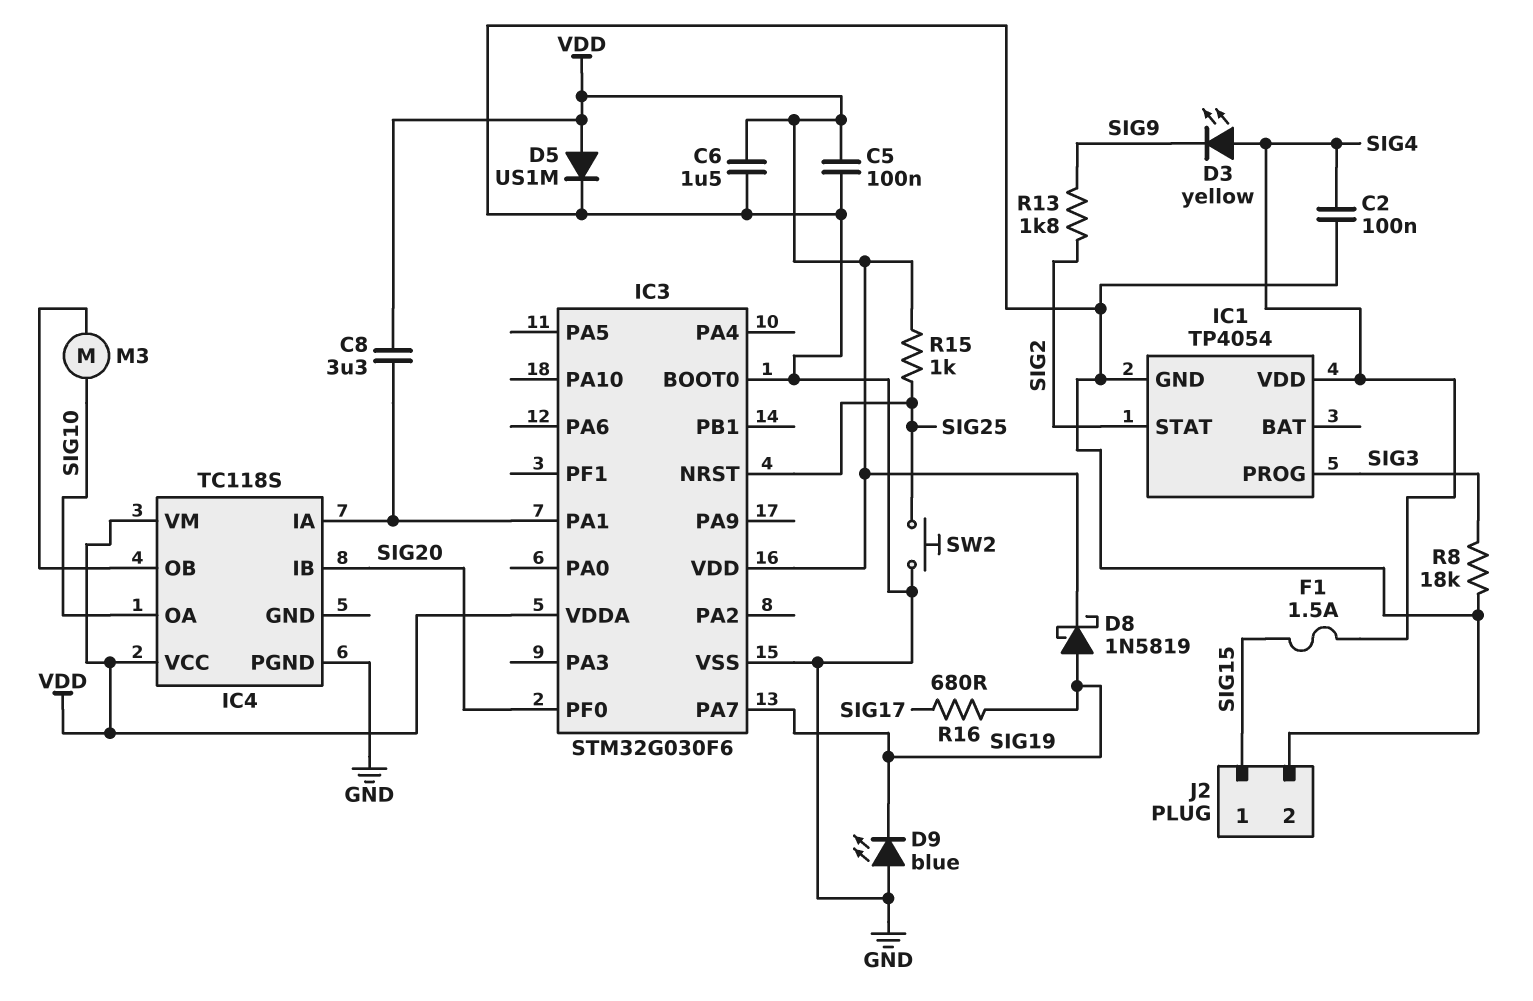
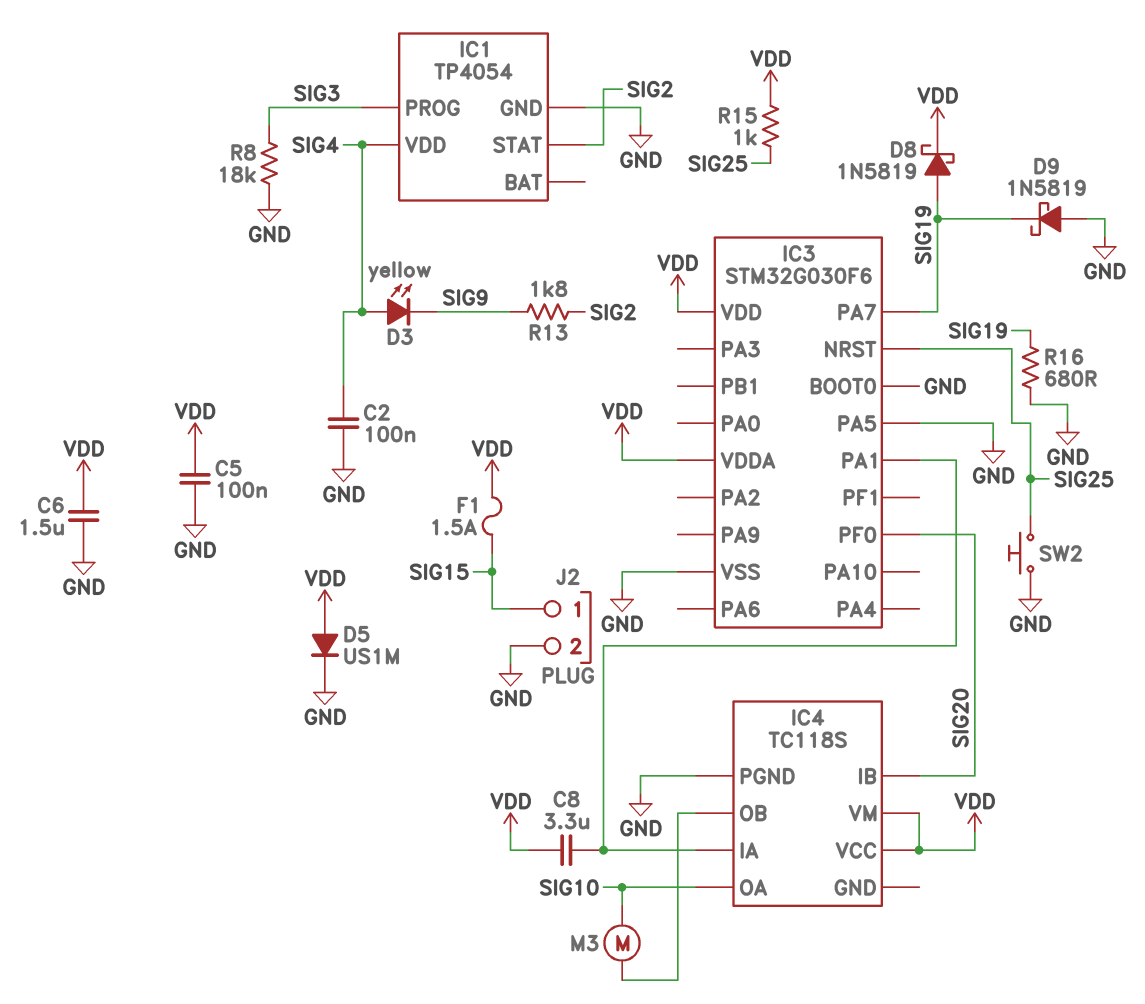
D9: LED blue (A GND, K SIG19) -> schottky 1N5819 (A GND, K SIG19)
F1: 1.5A (SIG4, SIG15) -> 1.5A (SIG15, VDD)
IC3 pin PA5: none -> GND
R16: 680 (SIG17, SIG19) -> 680 (GND, SIG19)

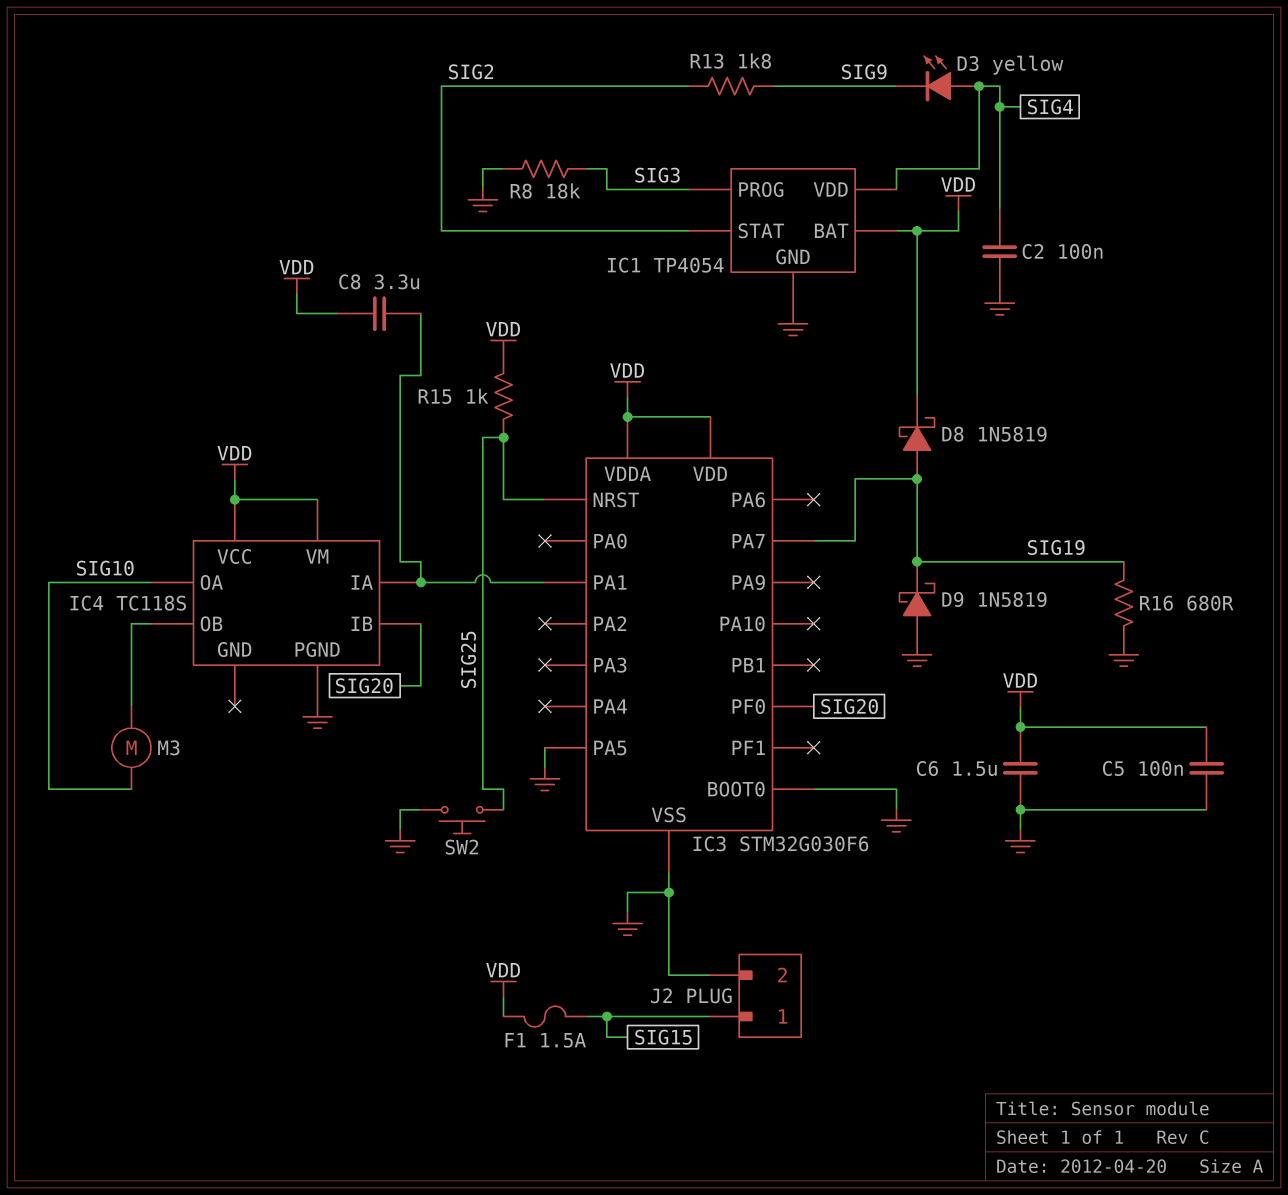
D5: diode US1M (A VDD, K GND) -> none
IC1 pin BAT: none -> VDD

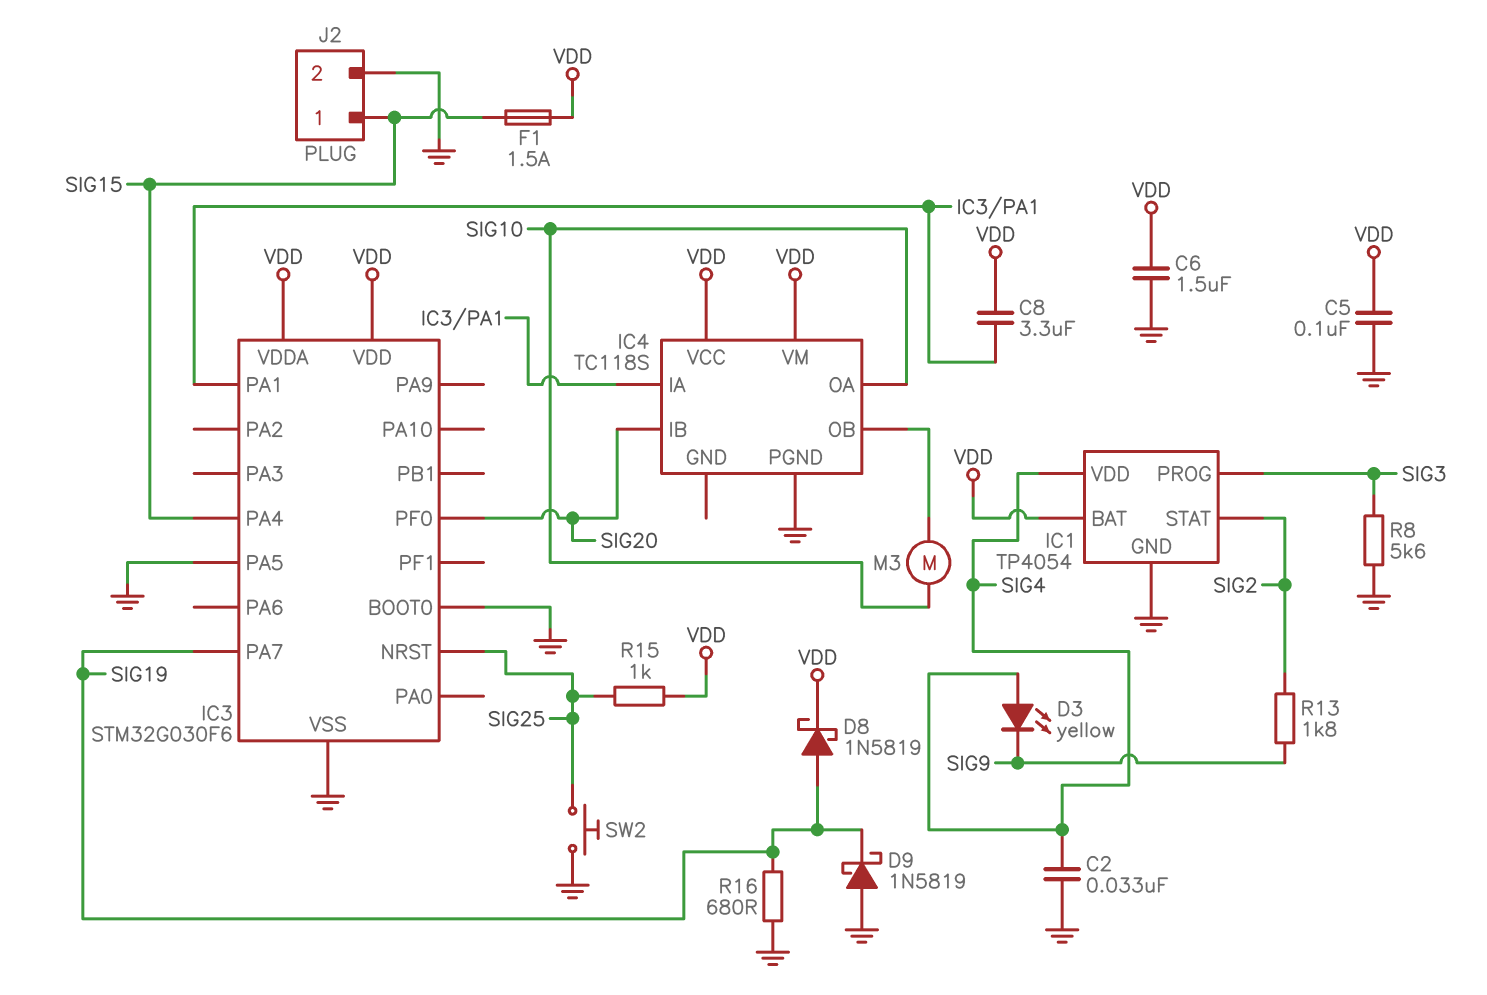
C2: 100nF (GND, SIG4) -> 33nF (GND, SIG4)
IC3 pin PA4: none -> SIG15
R8: 18k (GND, SIG3) -> 5.6k (GND, SIG3)

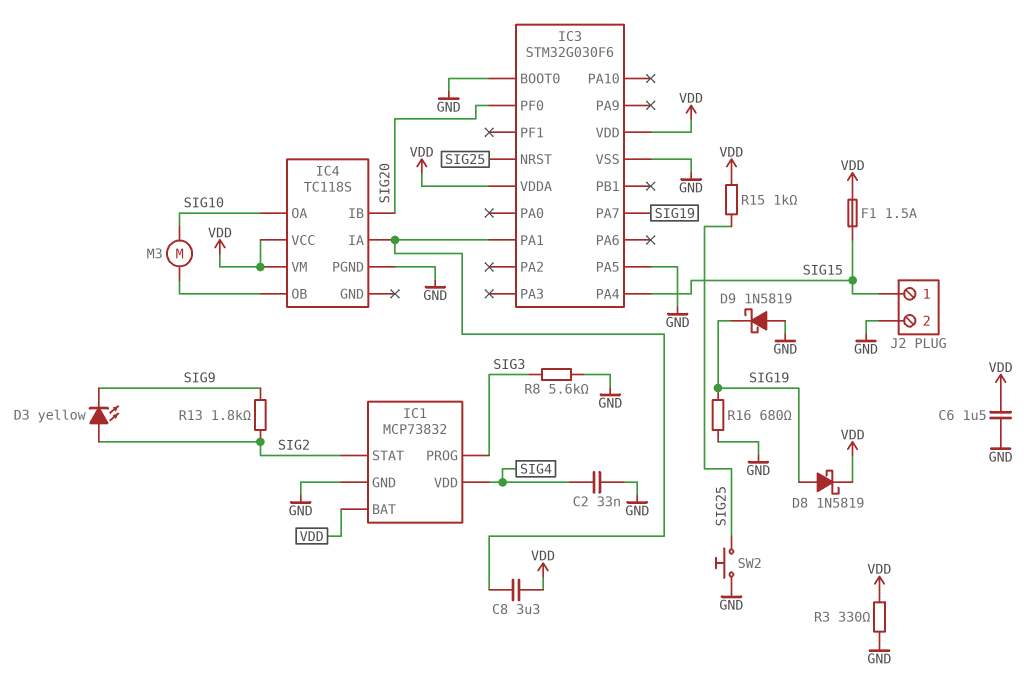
C5: 100nF (GND, VDD) -> none
D3: LED yellow (A SIG4, K SIG9) -> LED yellow (A SIG2, K SIG9)
IC1: TP4054 -> MCP73832
R3: none -> 330 (GND, VDD)

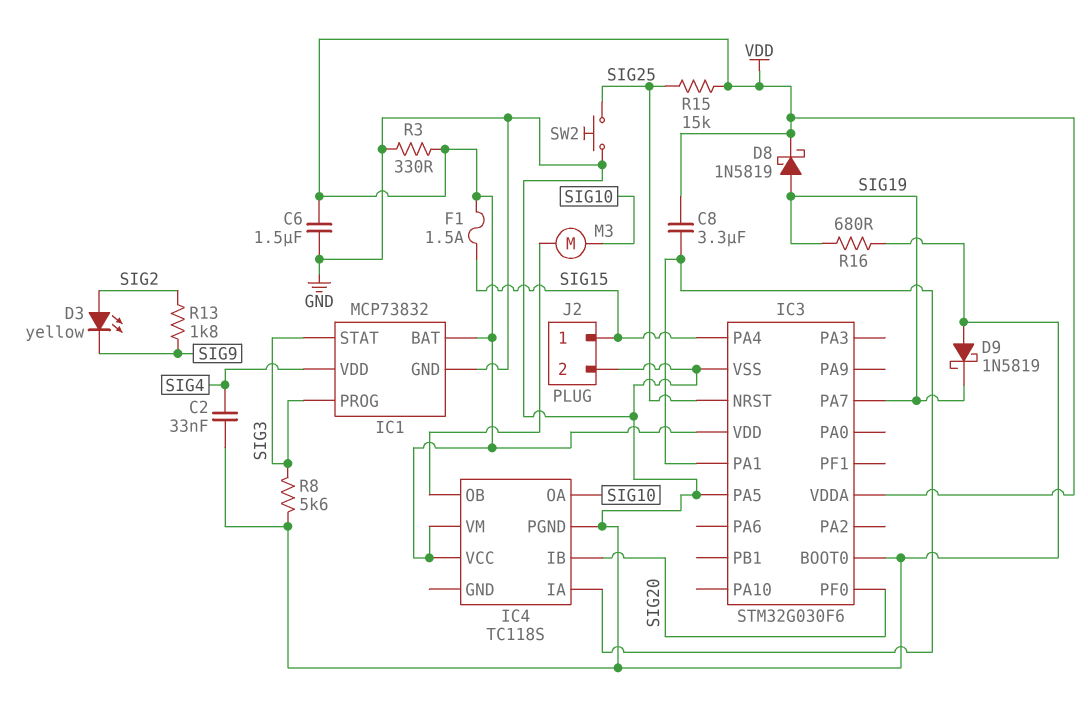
IC1 pin STAT: SIG2 -> SIG3
R15: 1k (SIG25, VDD) -> 15k (SIG25, VDD)

